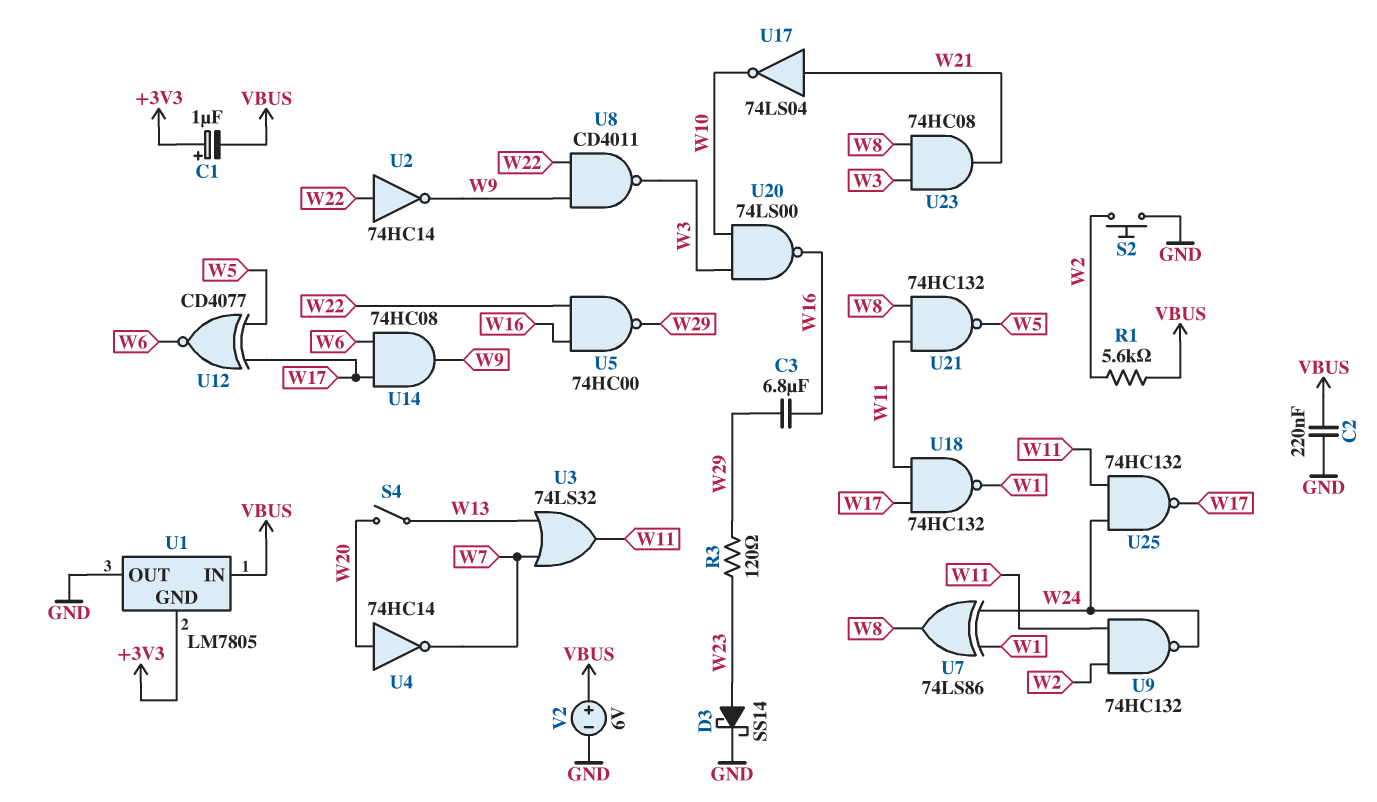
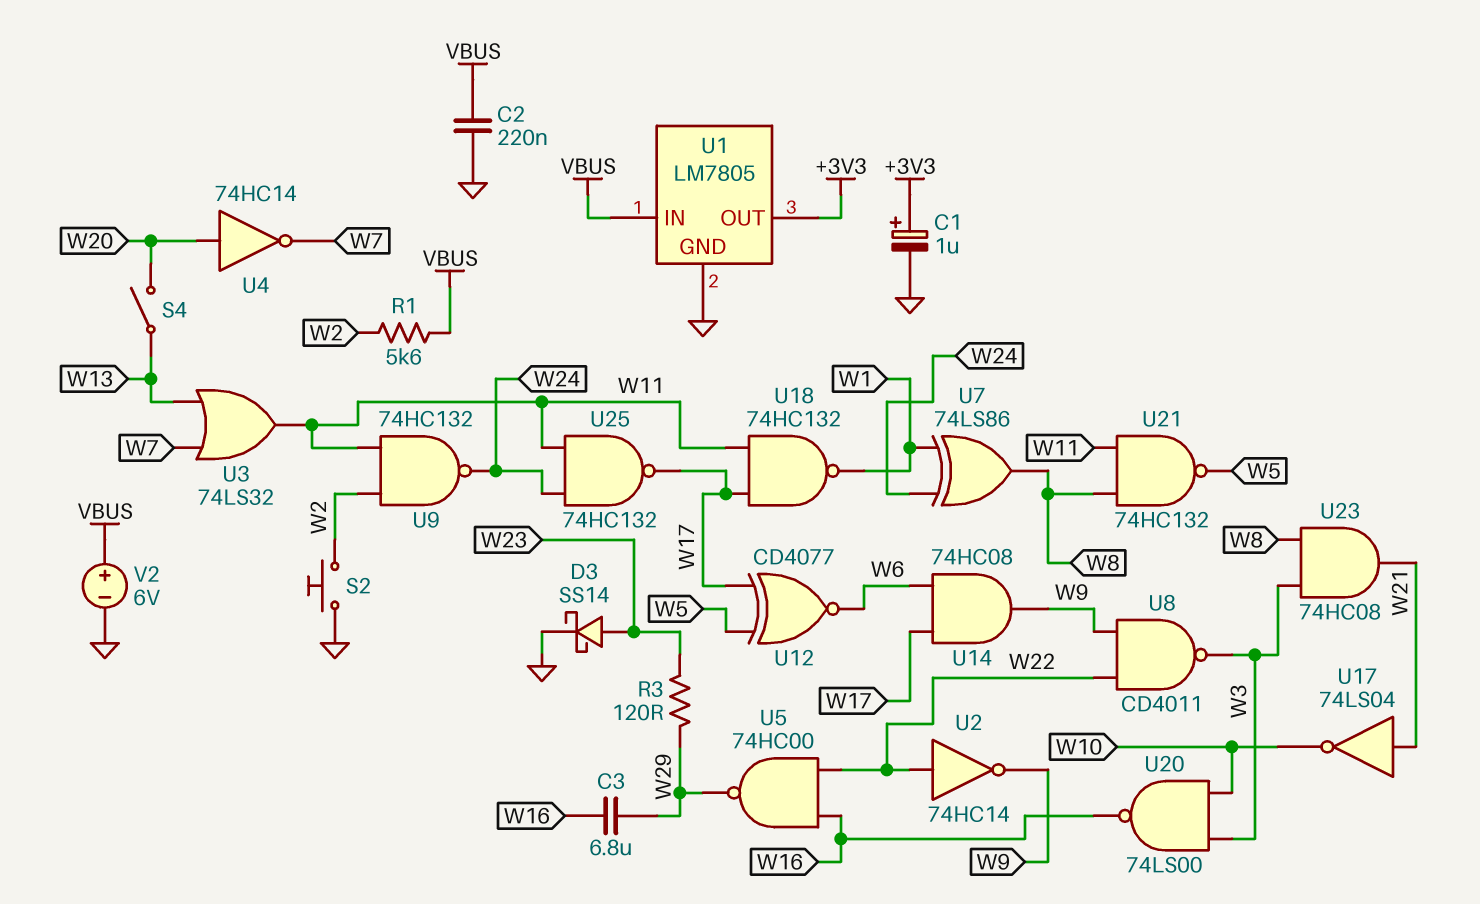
C1: 1uF (plus +3V3, minus VBUS) -> 1uF (plus +3V3, minus GND)
U1 pin GND: +3V3 -> GND
U1 pin OUT: GND -> +3V3

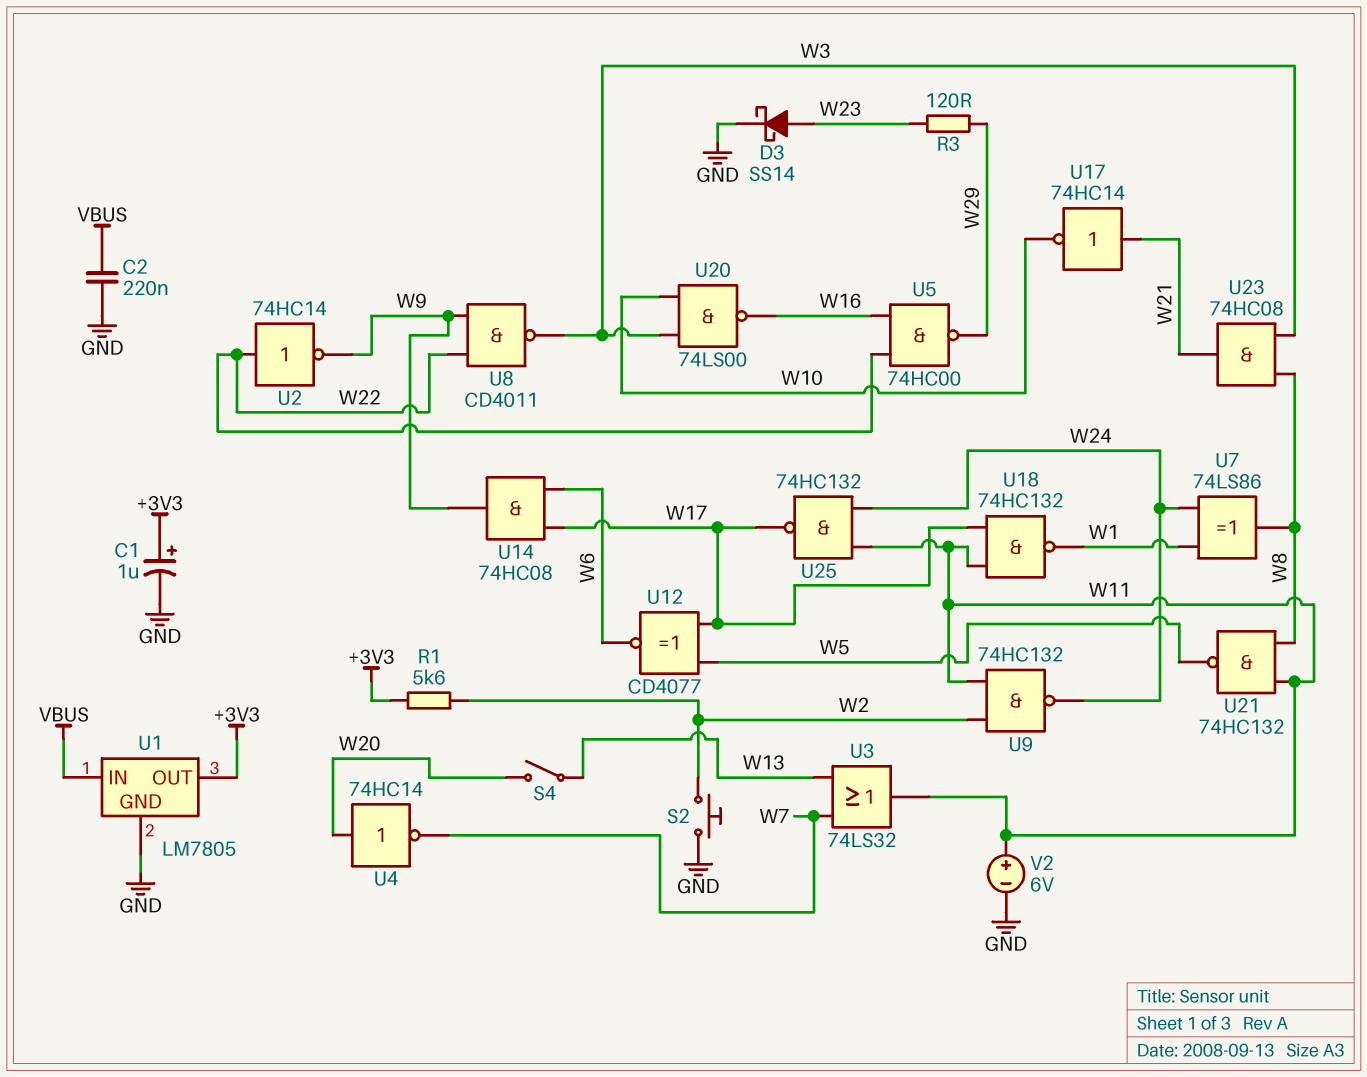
C3: 6.8uF (W16, W29) -> none
R1: 5.6k (VBUS, W2) -> 5.6k (+3V3, W2)
U17: NOT 74LS04 (in W21, out W10) -> NOT 74HC14 (in W21, out W10)
V2: 6V (plus VBUS, minus GND) -> 6V (plus W11, minus GND)

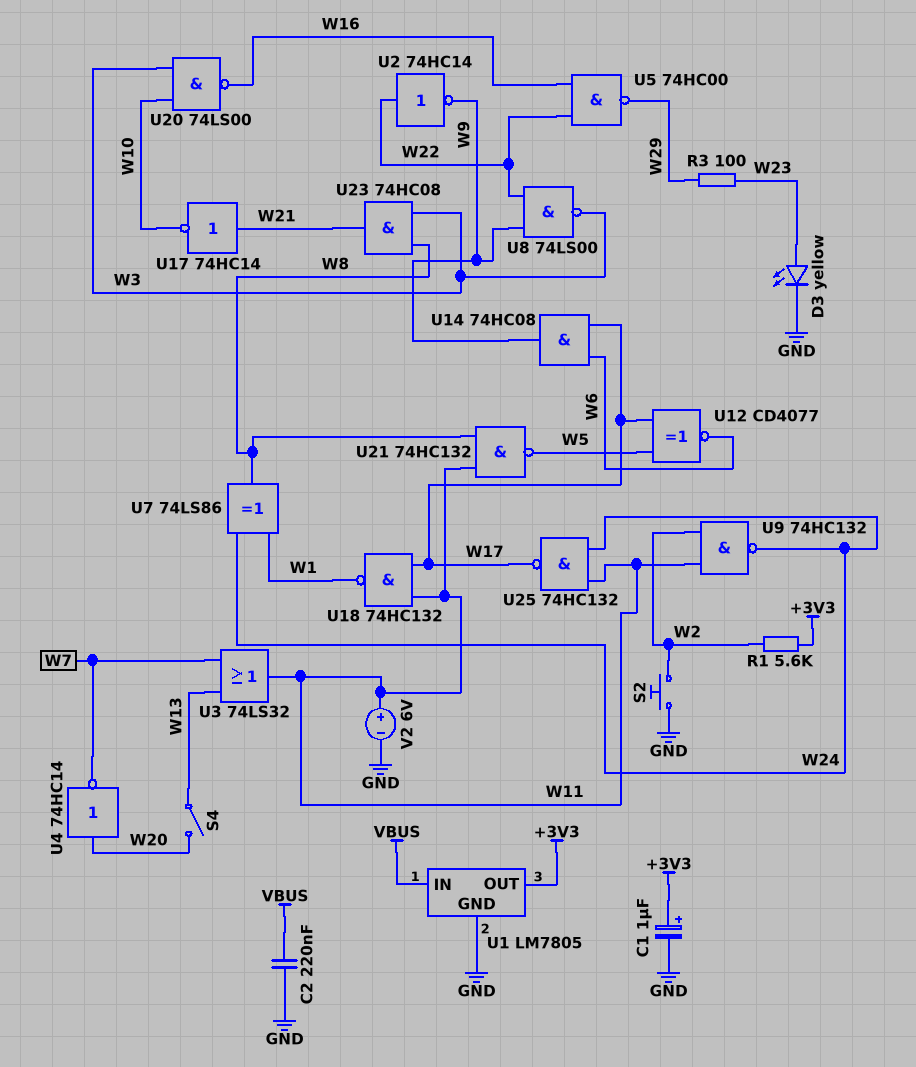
D3: schottky SS14 (A W23, K GND) -> LED yellow (A W23, K GND)
R3: 120 (W23, W29) -> 100 (W23, W29)
U8: NAND CD4011 (in W9, in W22, out W3) -> NAND 74LS00 (in W9, in W22, out W3)

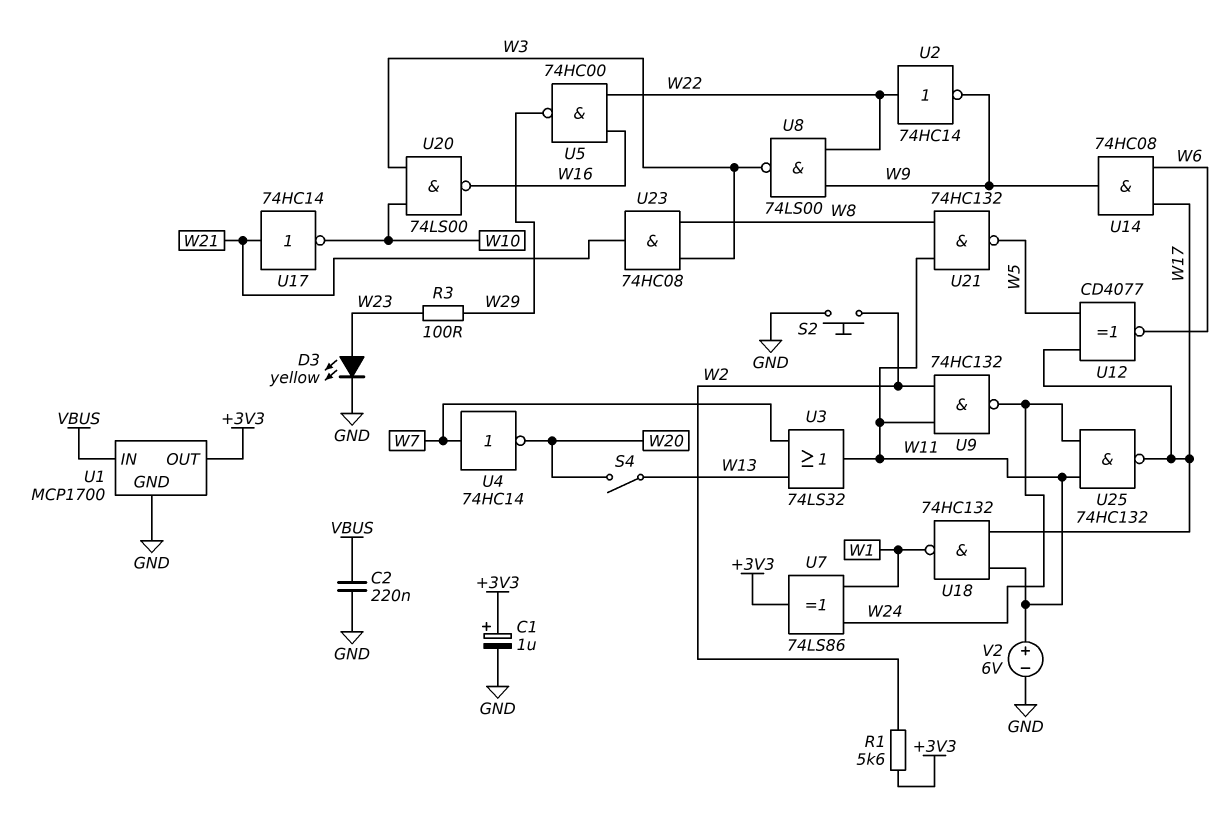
U1: LM7805 -> MCP1700
U4: NOT 74HC14 (in W20, out W7) -> NOT 74HC14 (in W7, out W20)
U7: XOR 74LS86 (in W1, in W24, out W8) -> XOR 74LS86 (in W1, in W24, out +3V3)

